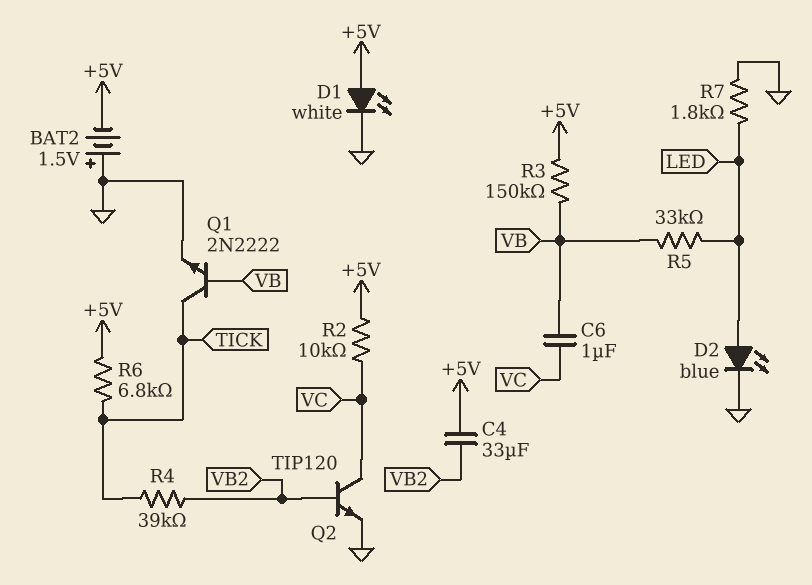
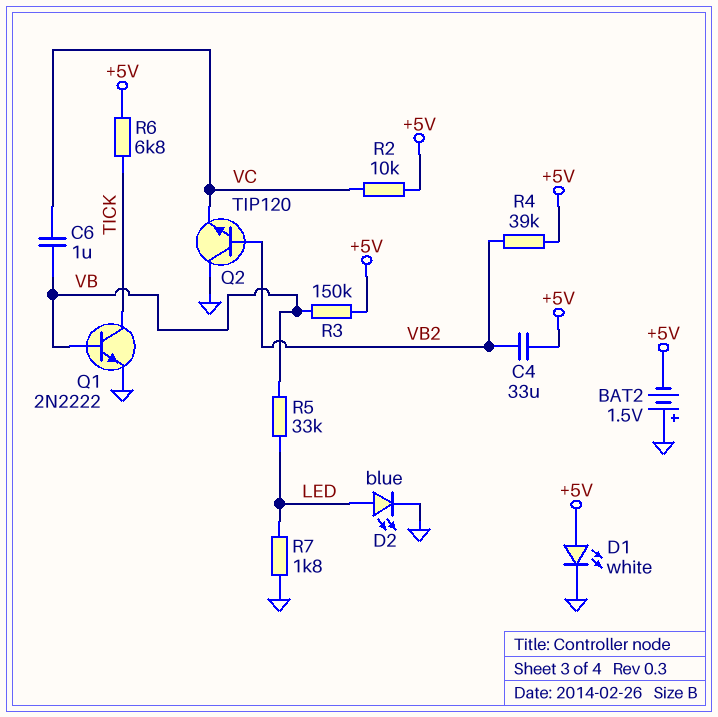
Q2: NPN TIP120 (B VB2, C VC, E GND) -> NPN TIP120 (B VB2, C GND, E VC)
R4: 39k (TICK, VB2) -> 39k (+5V, VB2)

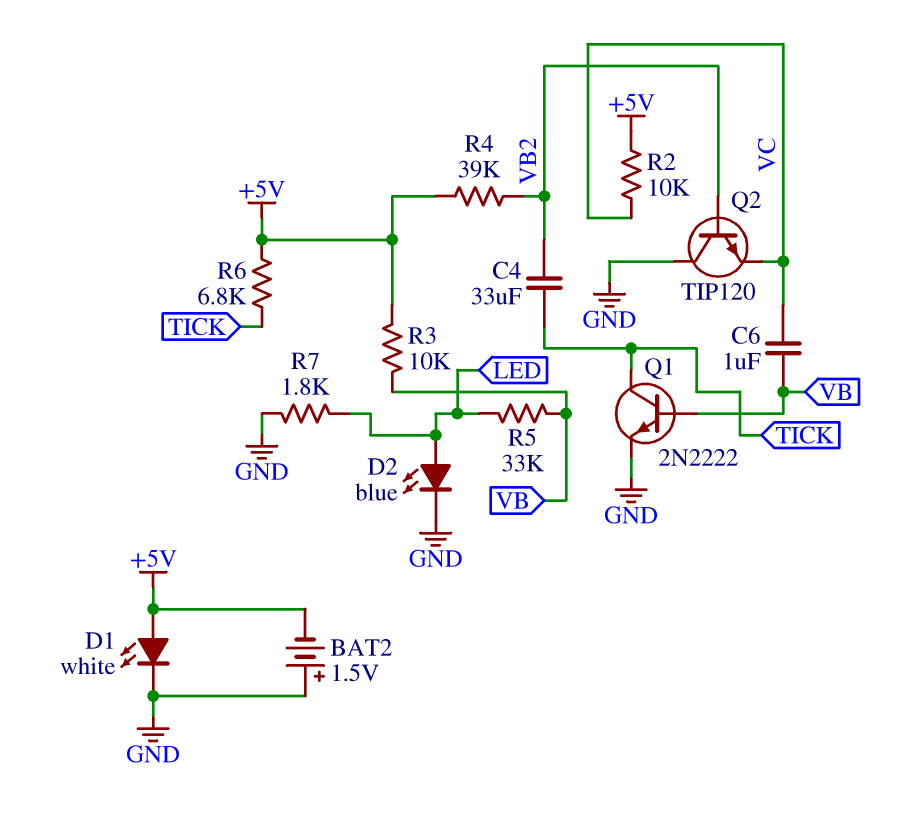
C4: 33uF (+5V, VB2) -> 33uF (TICK, VB2)
R3: 150k (+5V, VB) -> 10k (+5V, VB)

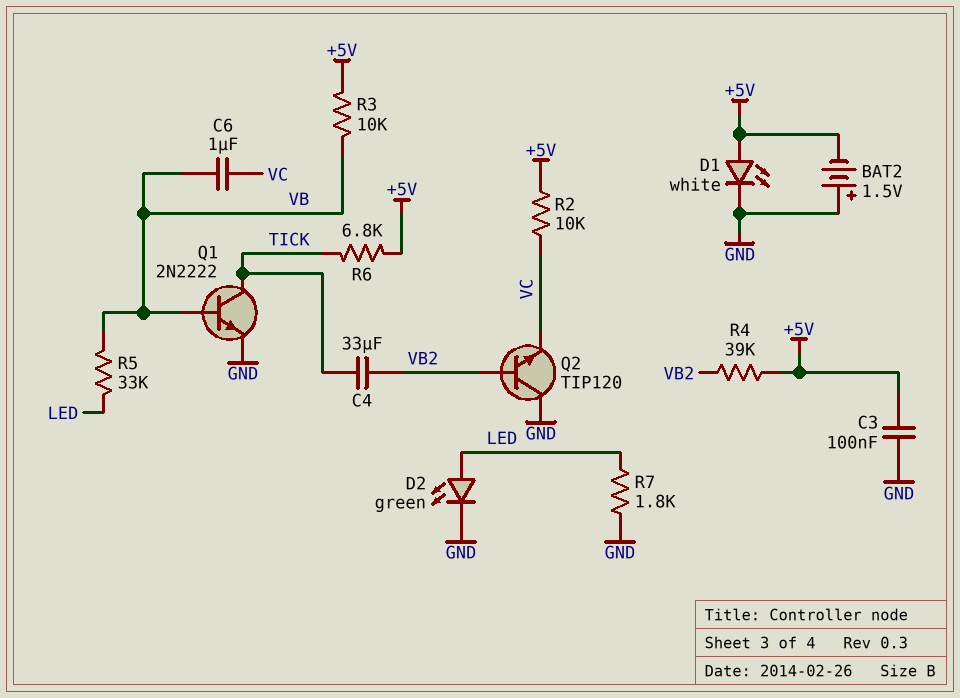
C3: none -> 100nF (+5V, GND)
D2: LED blue (A LED, K GND) -> LED green (A LED, K GND)

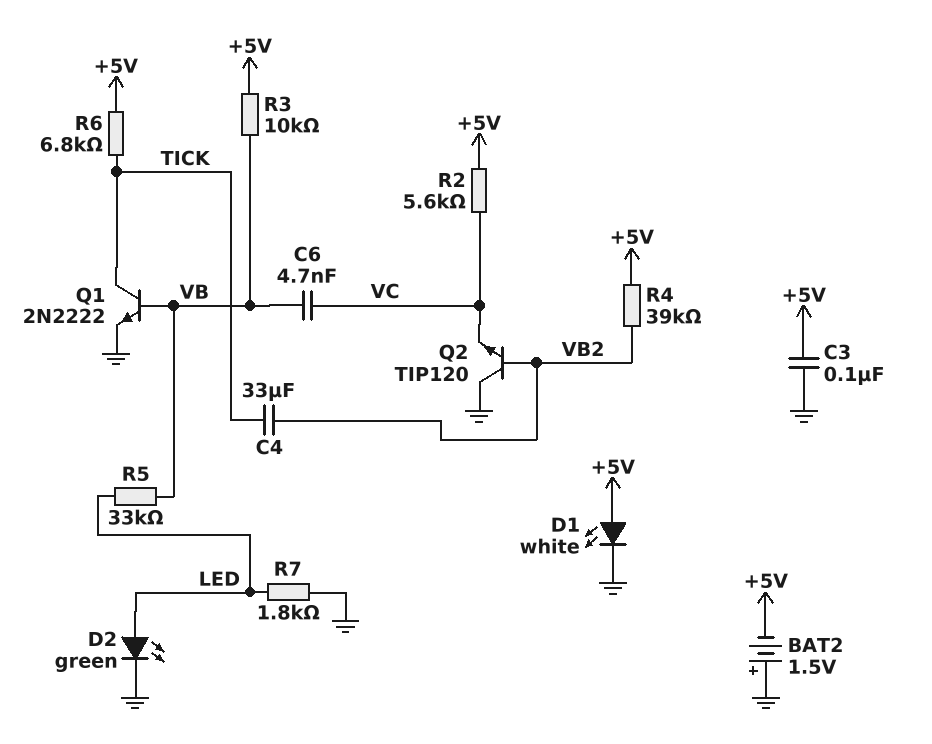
C6: 1uF (VB, VC) -> 4.7nF (VB, VC)
R2: 10k (+5V, VC) -> 5.6k (+5V, VC)

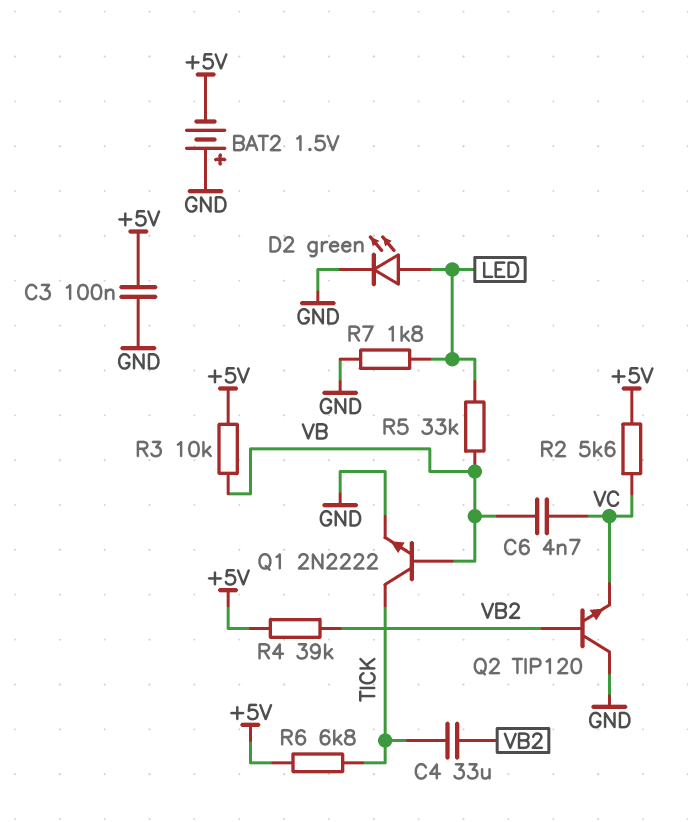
D1: LED white (A +5V, K GND) -> none

